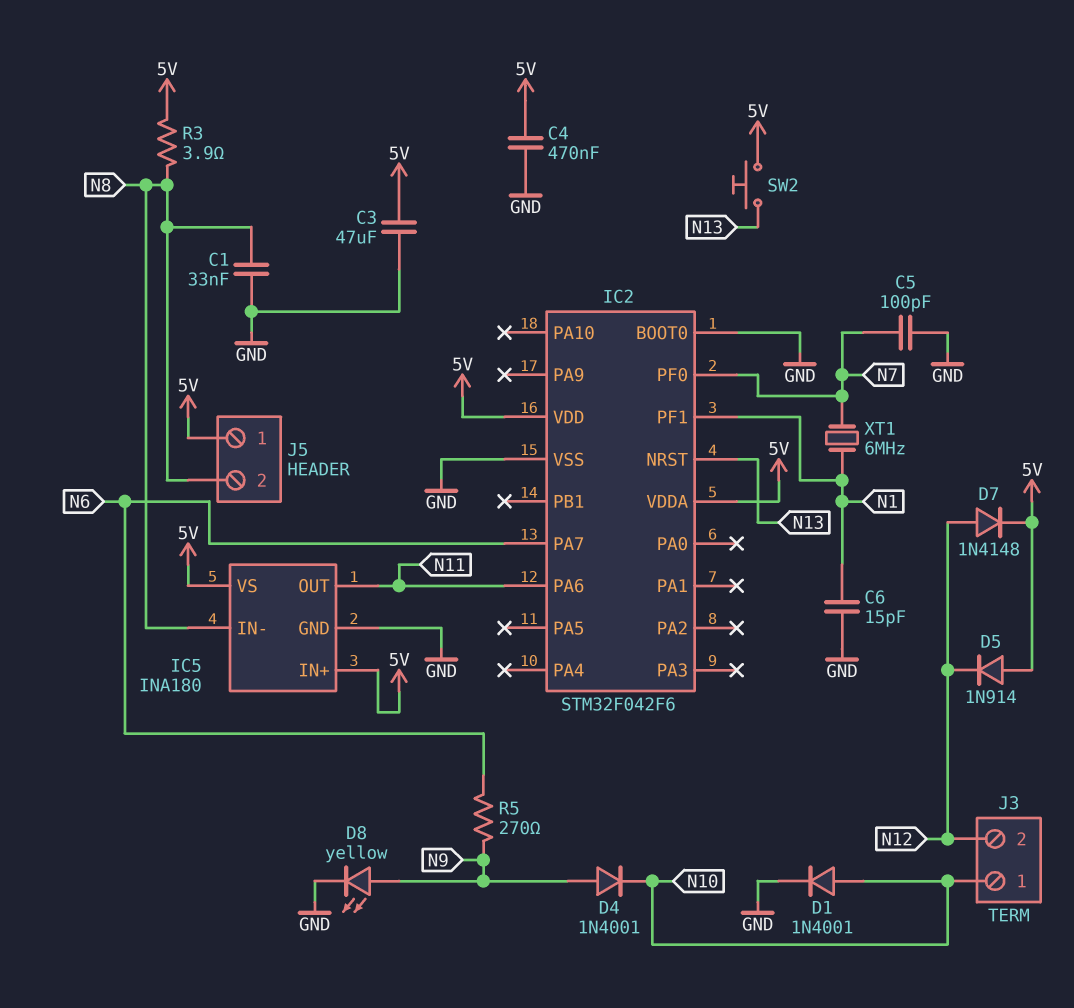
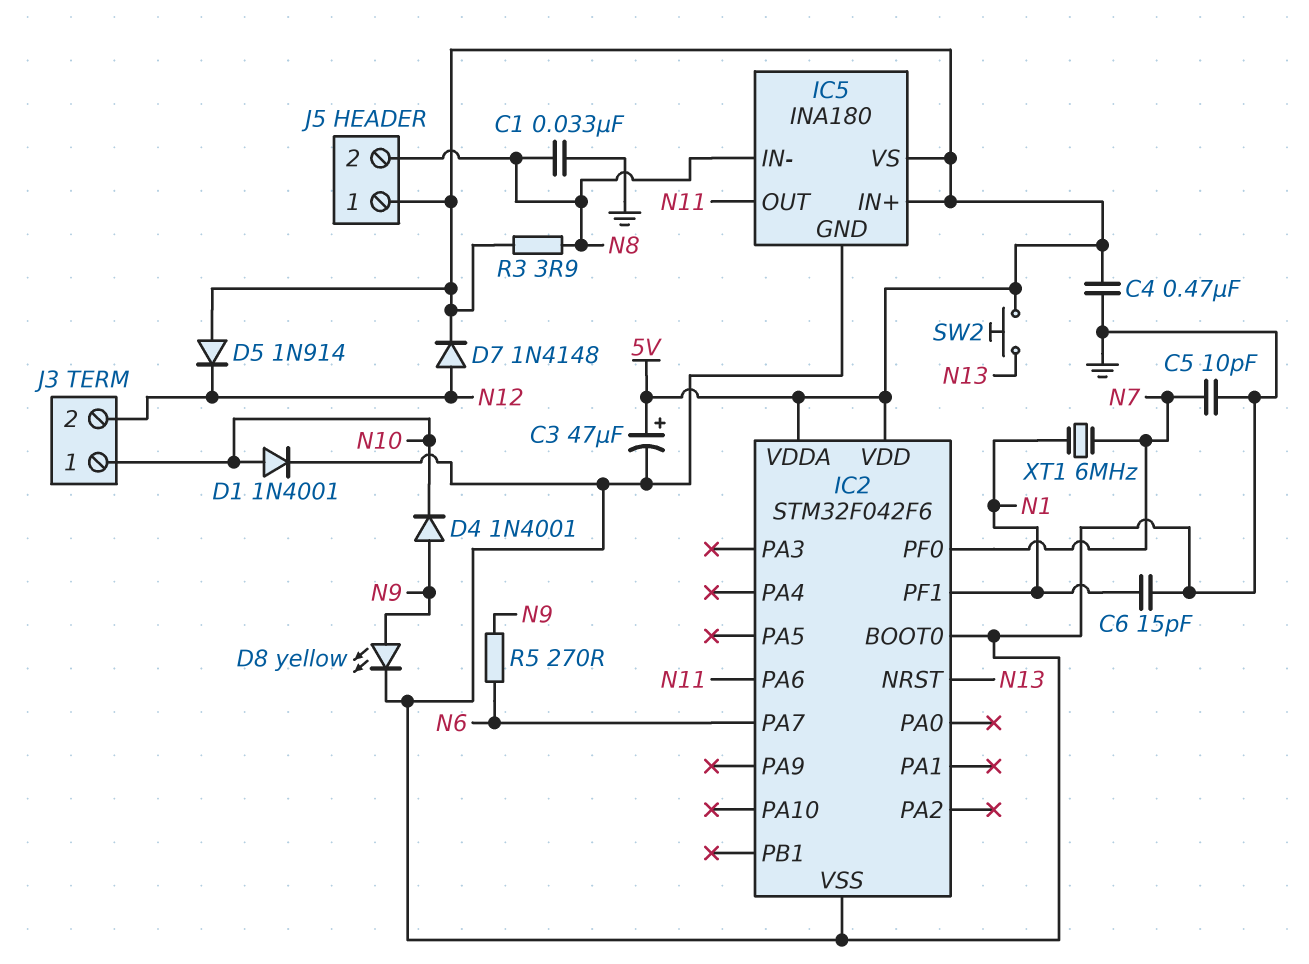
C3: 47uF (5V, GND) -> 47uF (plus 5V, minus GND)
C5: 100pF (GND, N7) -> 10pF (GND, N7)

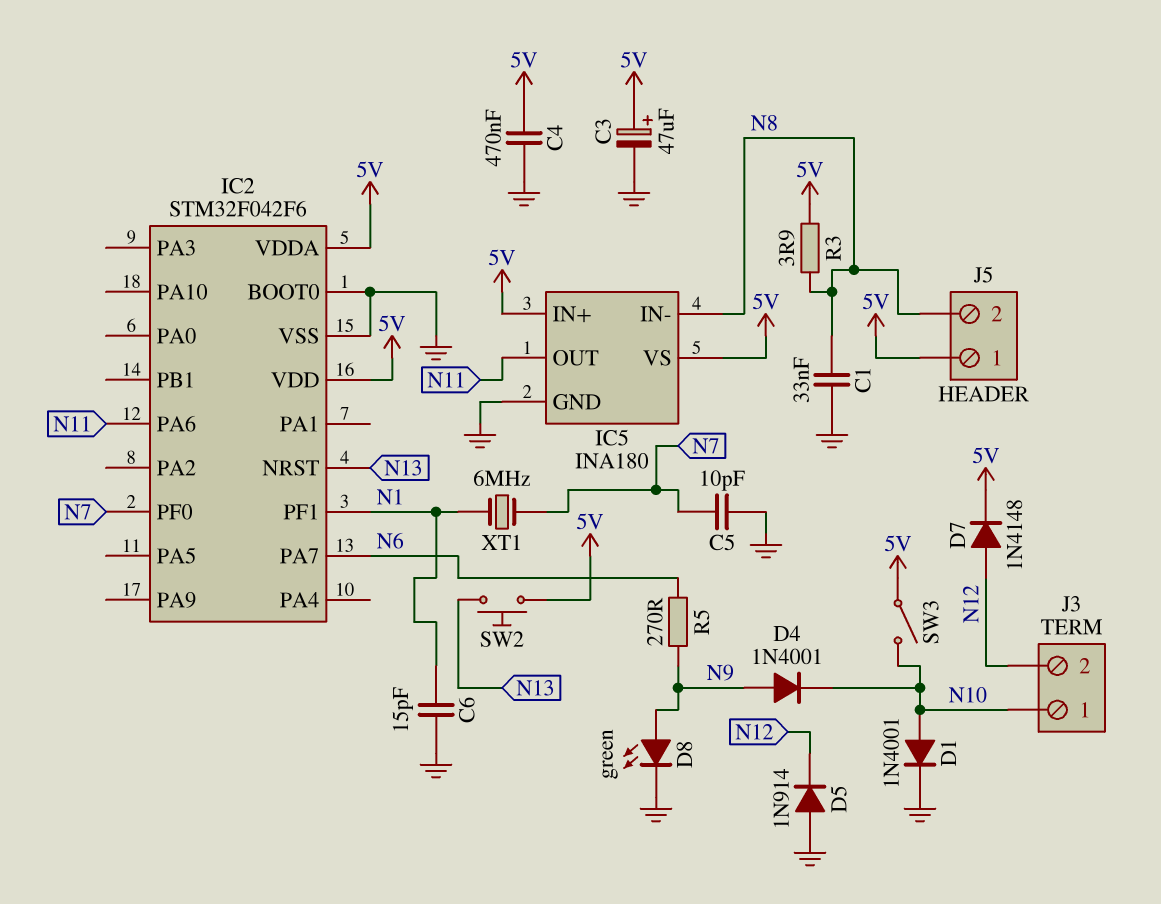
D5: diode 1N914 (A 5V, K N12) -> diode 1N914 (A GND, K N12)
D8: LED yellow (A N9, K GND) -> LED green (A N9, K GND)
SW3: none -> switch (5V, N10)

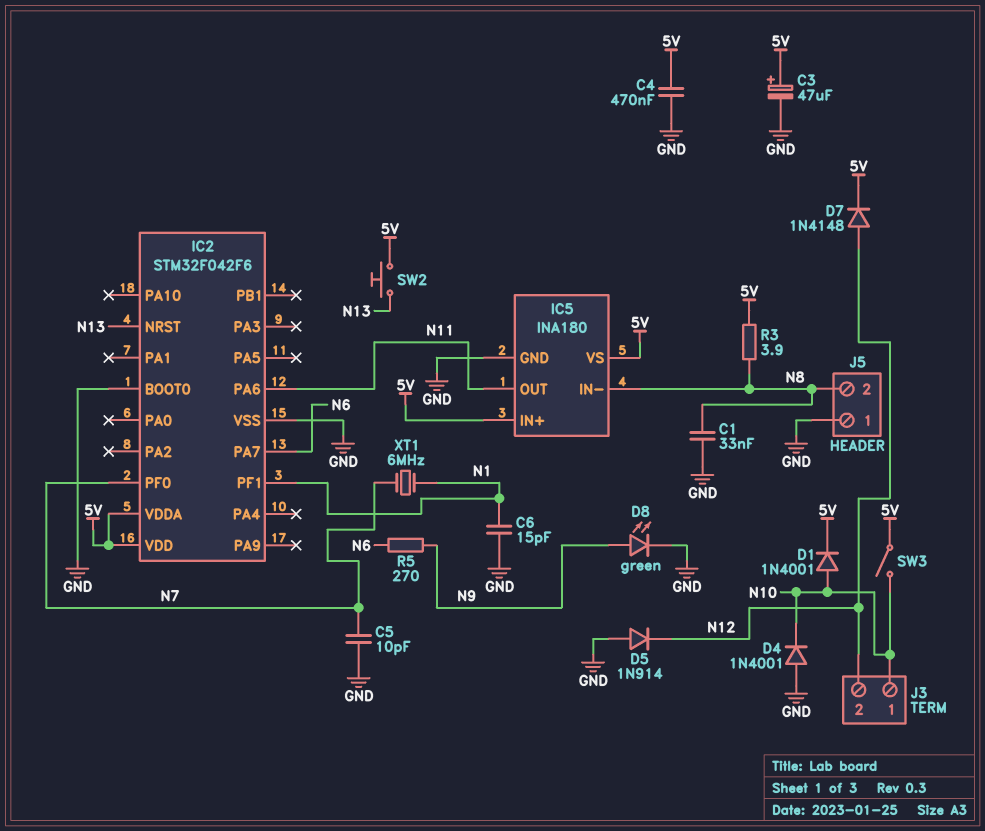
D1: diode 1N4001 (A N10, K GND) -> diode 1N4001 (A N10, K 5V)
D4: diode 1N4001 (A N9, K N10) -> diode 1N4001 (A GND, K N10)
J5 pin 1: 5V -> GND

